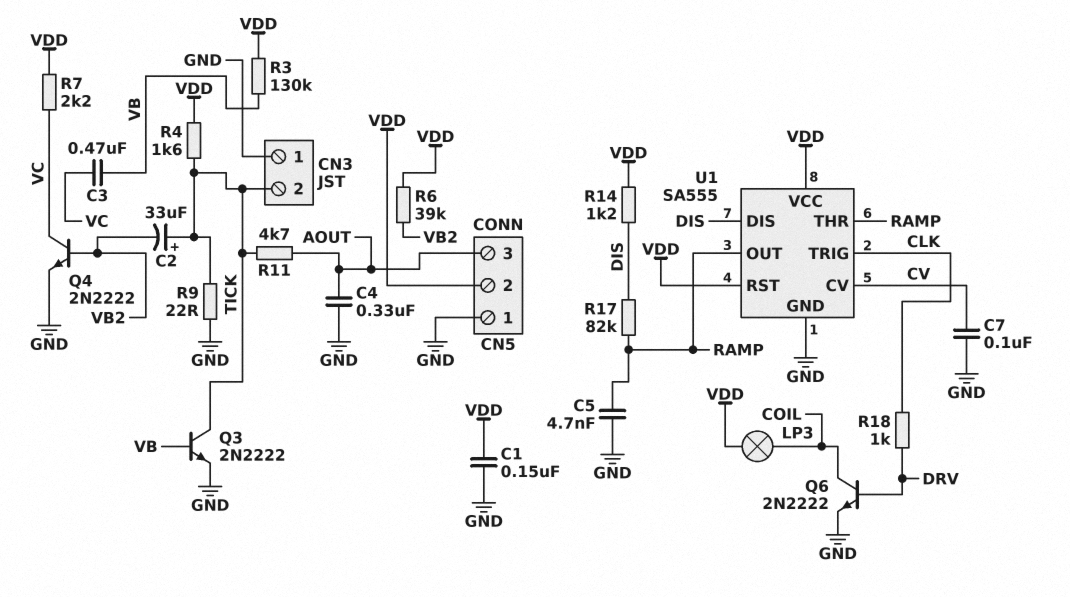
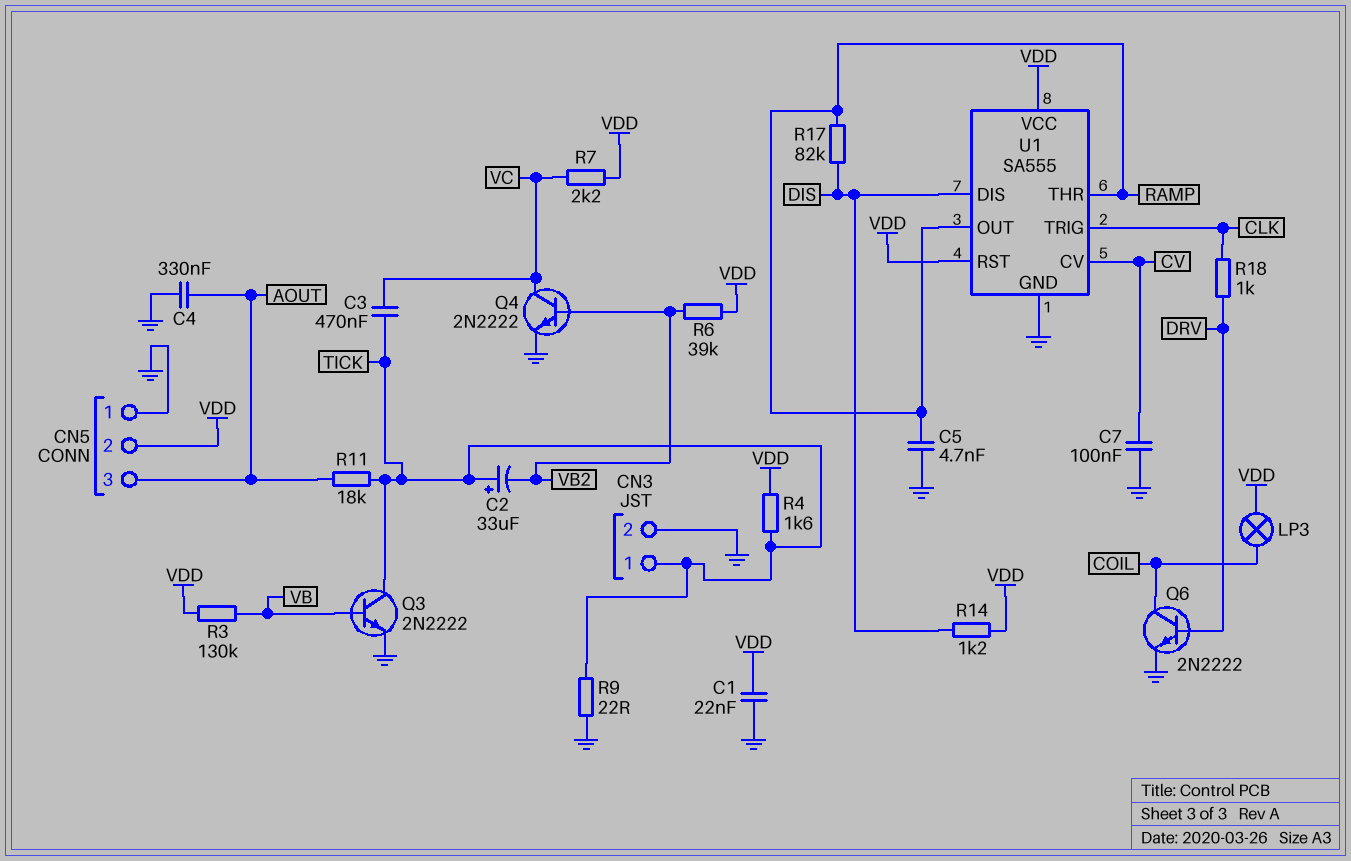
C1: 150nF (GND, VDD) -> 22nF (GND, VDD)
C3: 470nF (VB, VC) -> 470nF (TICK, VC)
CN3 pin 1: GND -> TICK
CN3 pin 2: TICK -> GND
R11: 4.7k (AOUT, TICK) -> 18k (AOUT, TICK)

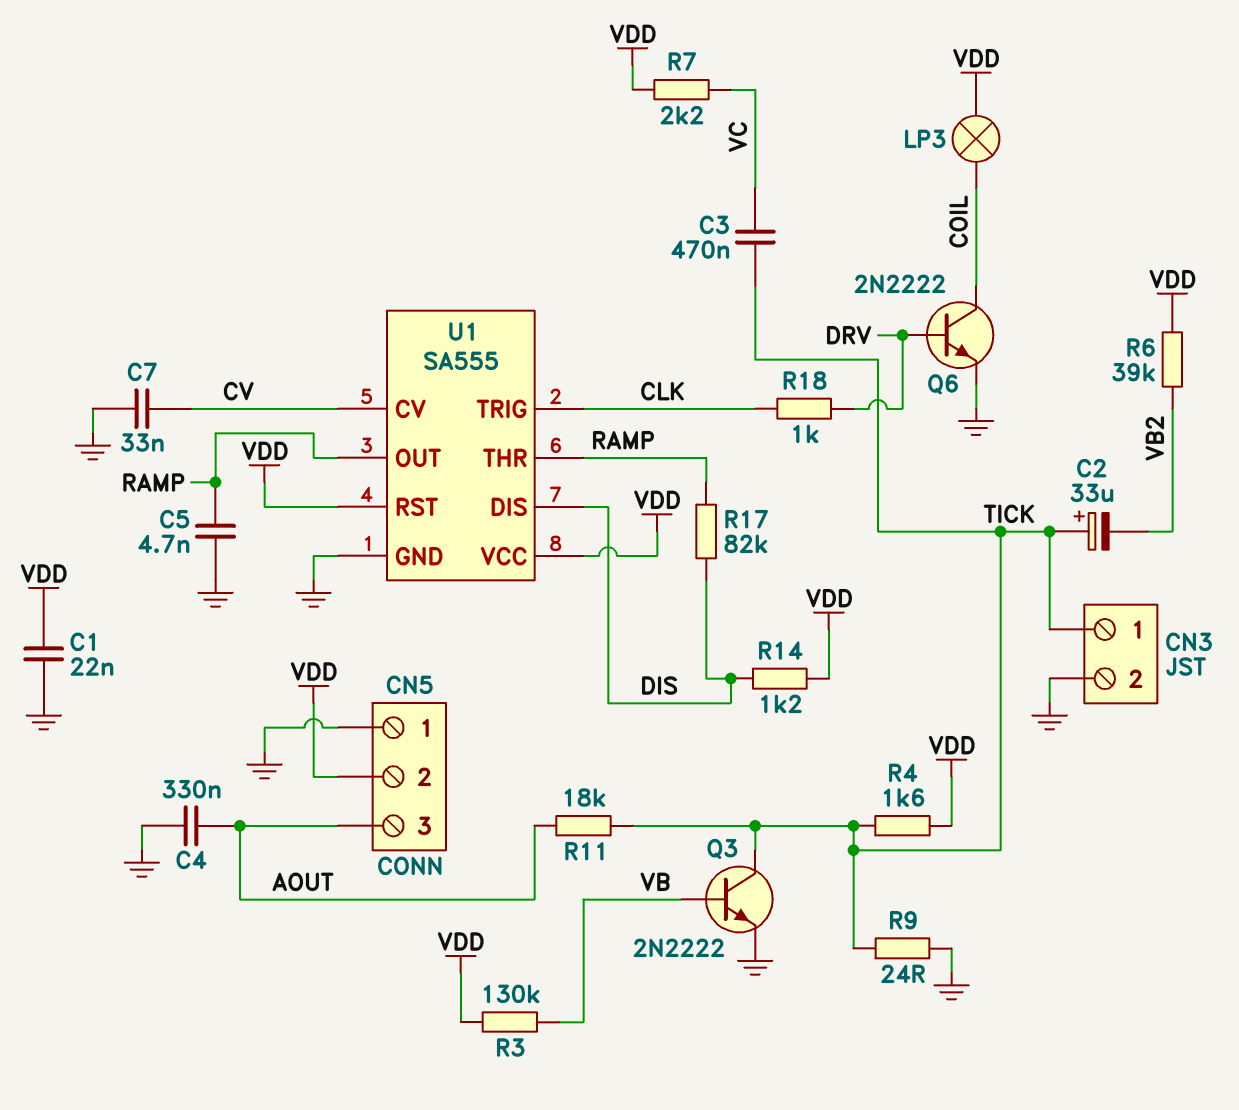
C7: 100nF (CV, GND) -> 33nF (CV, GND)
Q4: NPN 2N2222 (B VB2, C VC, E GND) -> none
R9: 22 (GND, TICK) -> 24 (GND, TICK)

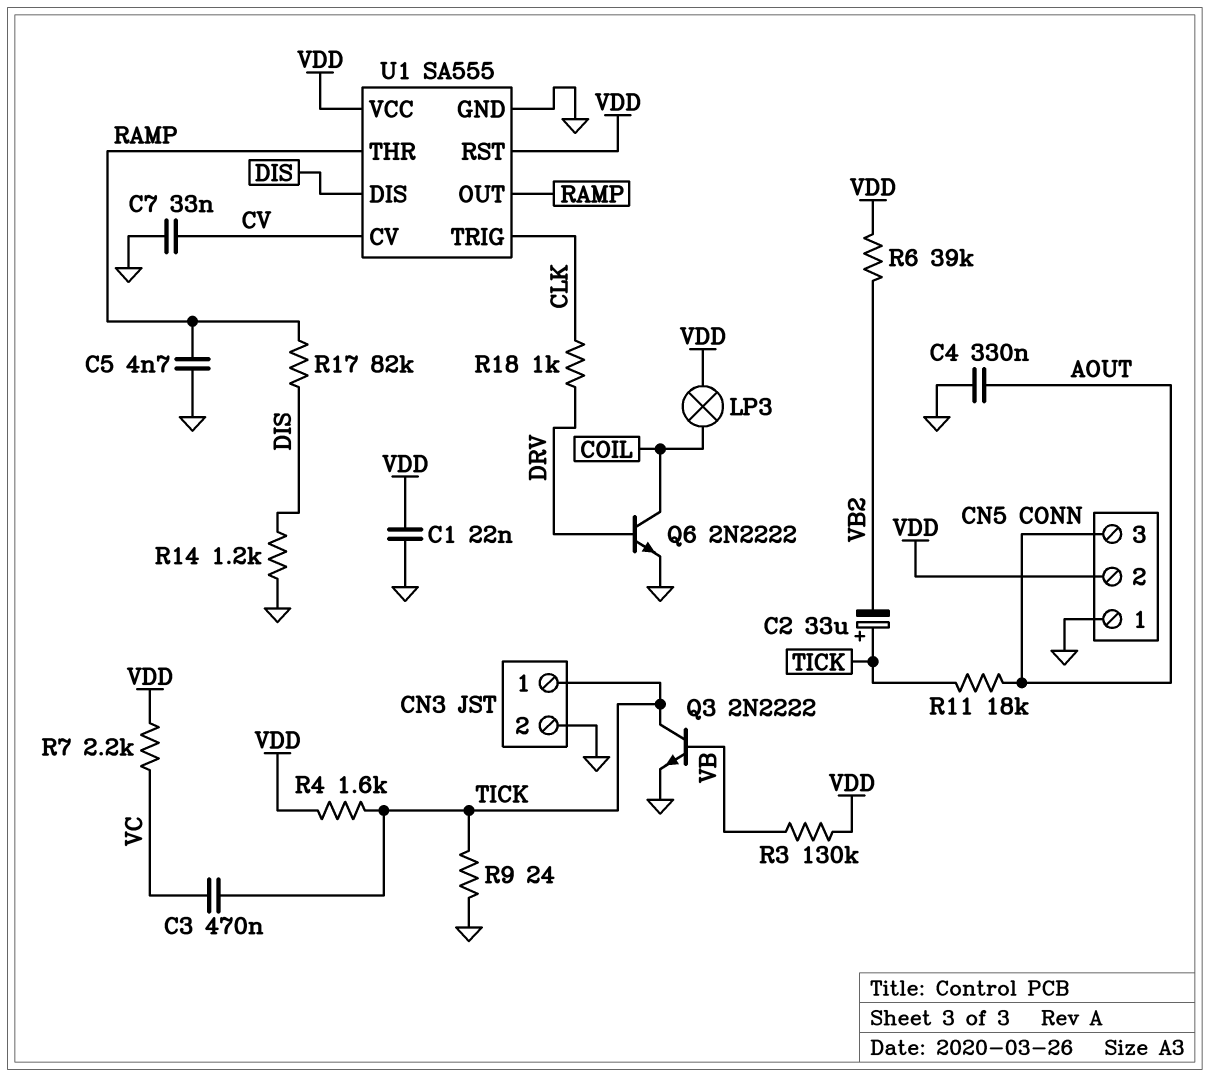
R14: 1.2k (DIS, VDD) -> 1.2k (DIS, GND)

